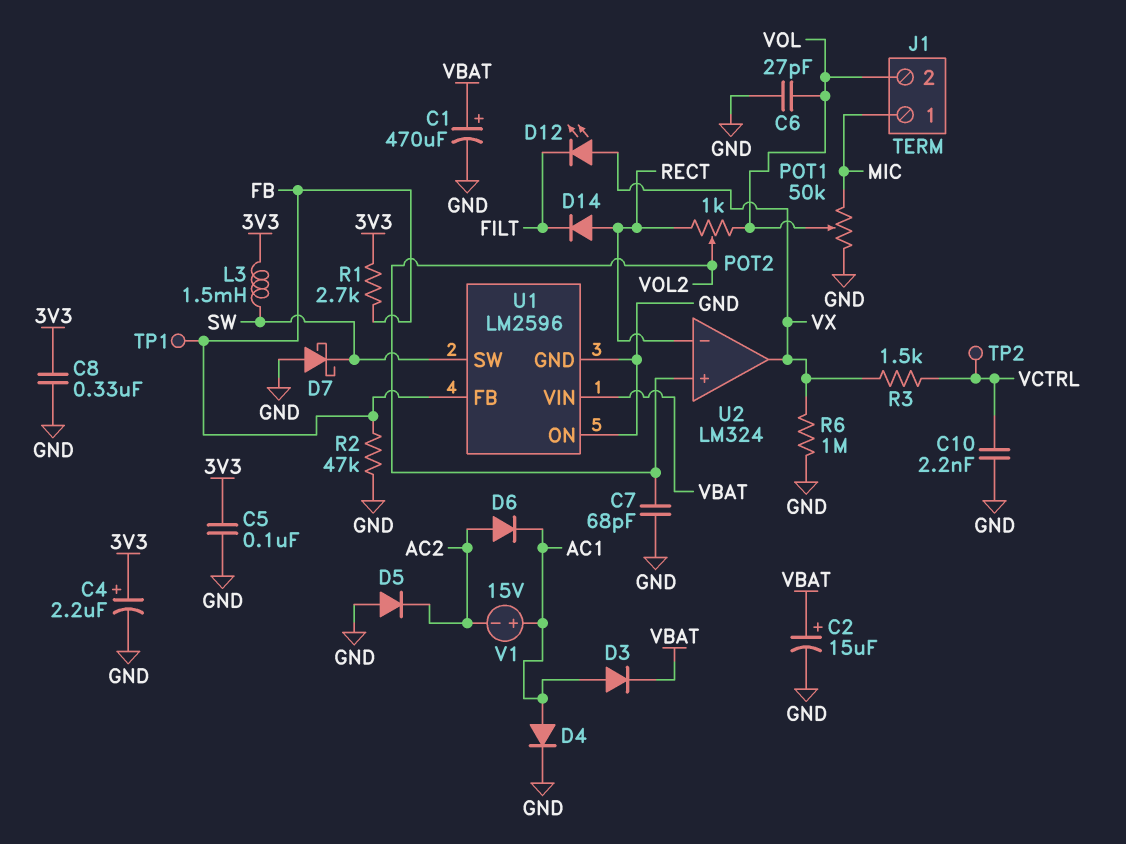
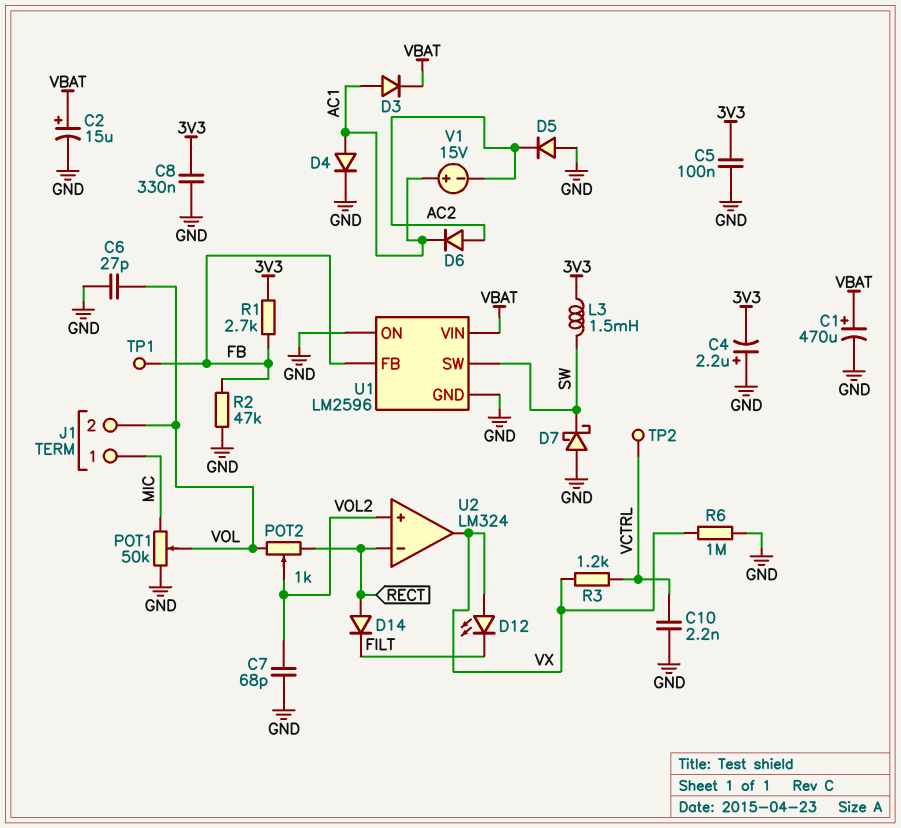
C4: 2.2uF (plus 3V3, minus GND) -> 2.2uF (plus GND, minus 3V3)
R3: 1.5k (VCTRL, VX) -> 1.2k (VCTRL, VX)

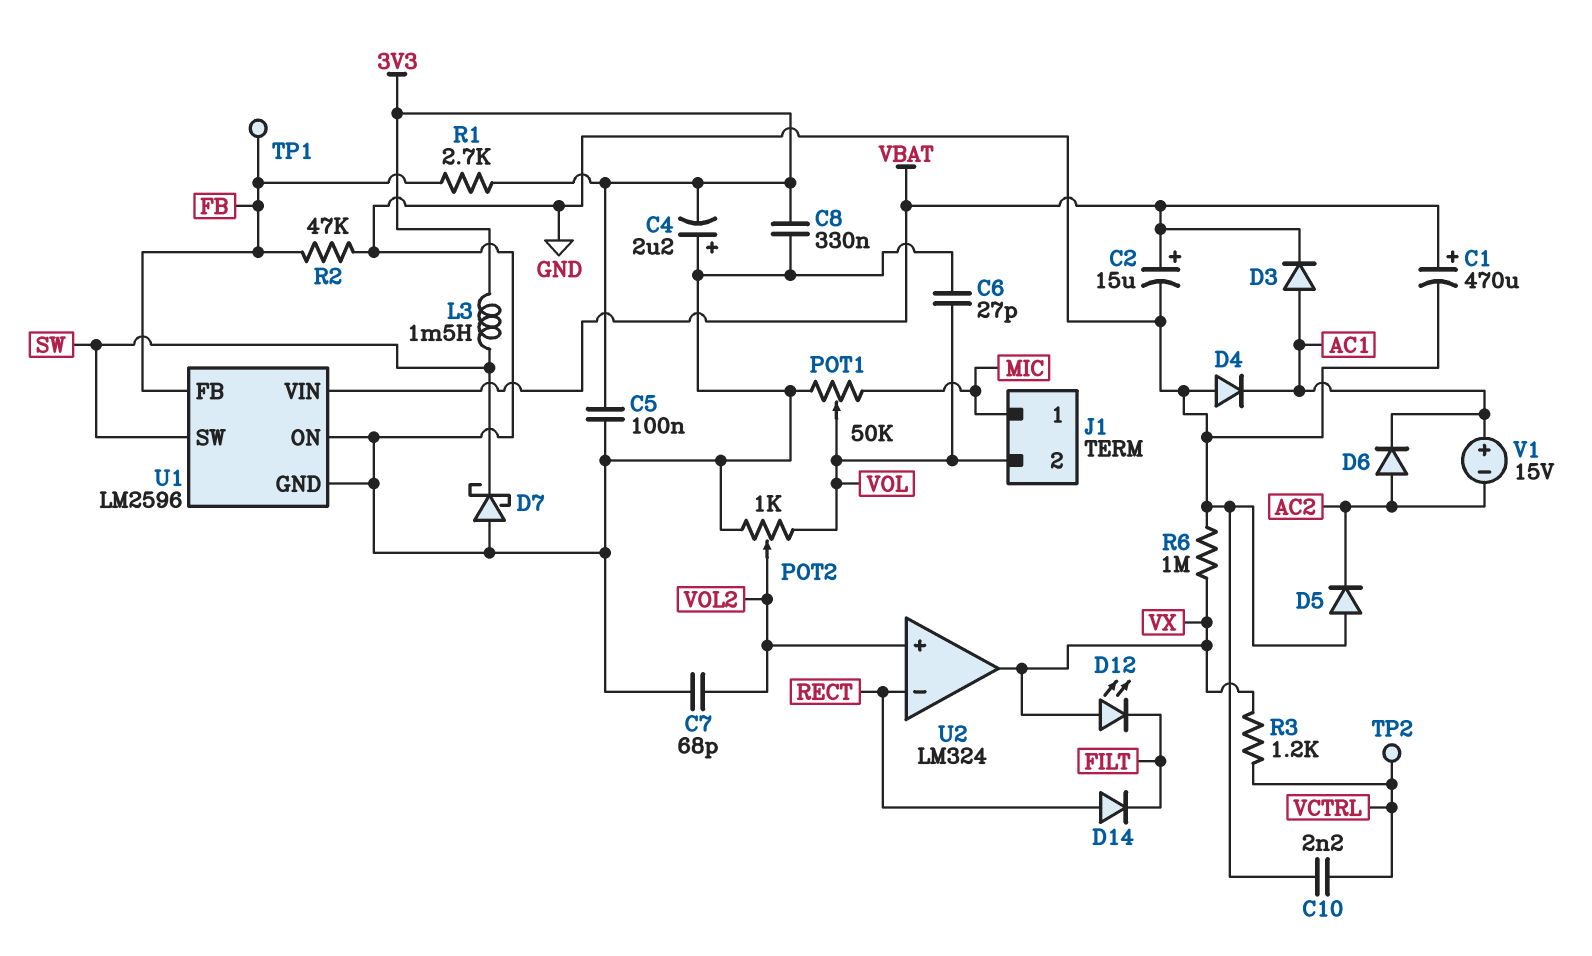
D4: diode (A AC1, K GND) -> diode (A GND, K AC1)
POT2: 1k (RECT, VOL, wiper VOL2) -> 1k (GND, VOL, wiper VOL2)

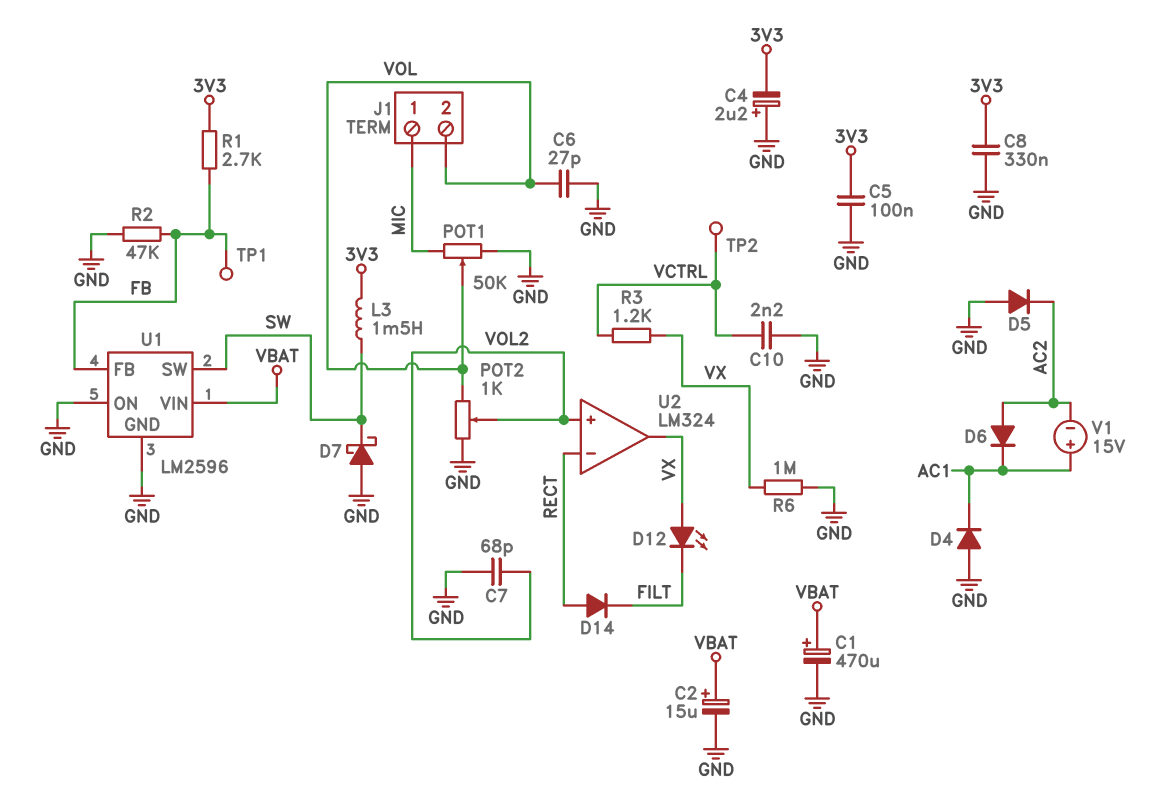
D3: diode (A AC1, K VBAT) -> none

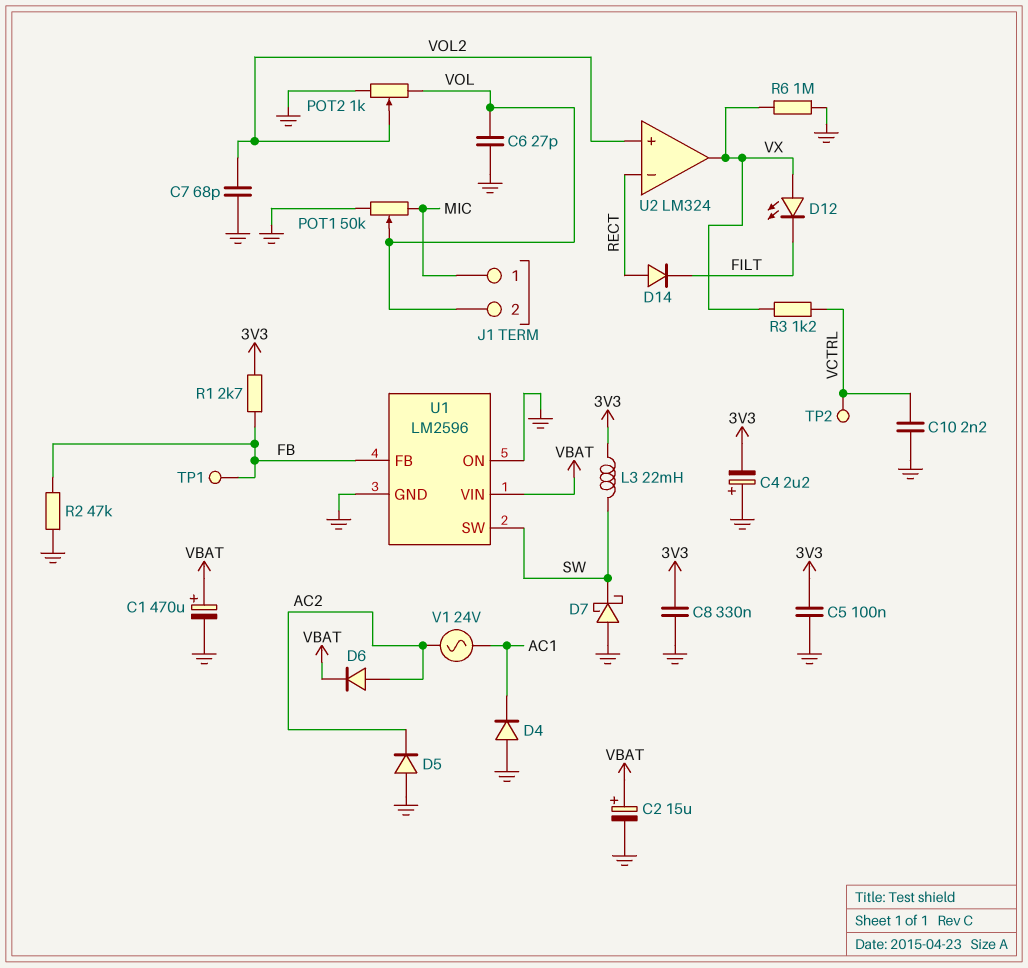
D6: diode (A AC2, K AC1) -> diode (A AC2, K VBAT)
L3: 1.5mH (3V3, SW) -> 22mH (3V3, SW)
V1: 15V (plus AC1, minus AC2) -> AC 24V (AC1, AC2)

